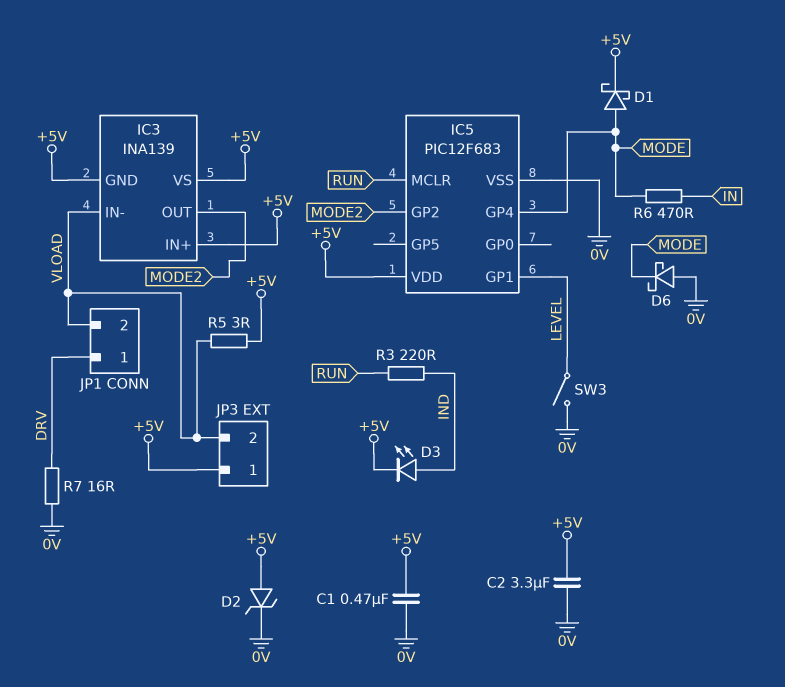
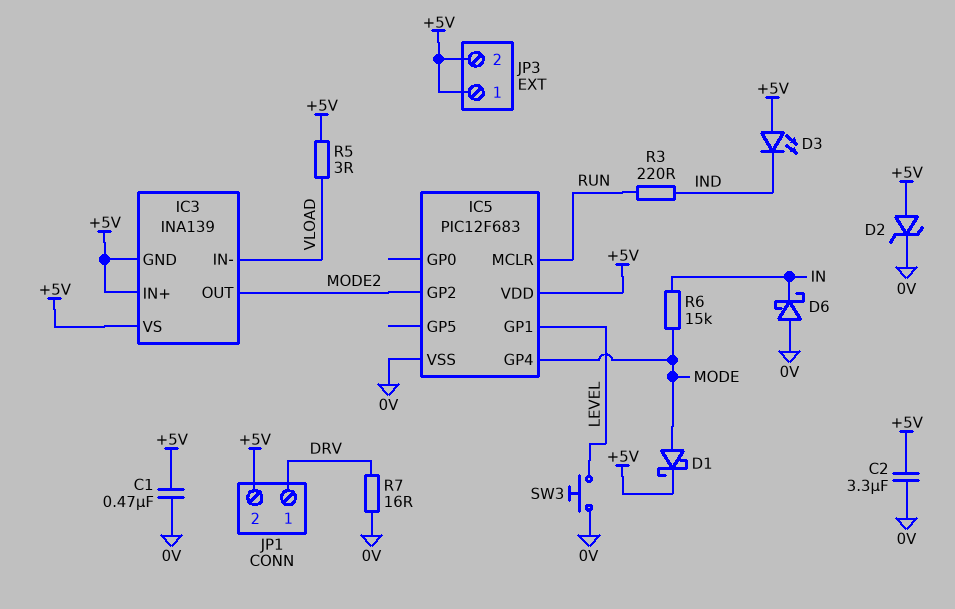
D3: LED (A IND, K +5V) -> LED (A +5V, K IND)
D6: schottky (A 0V, K MODE) -> schottky (A 0V, K IN)
JP1 pin 2: VLOAD -> +5V
JP3 pin 2: VLOAD -> +5V
R6: 470 (IN, MODE) -> 15k (IN, MODE)
SW3: switch (0V, LEVEL) -> button (0V, LEVEL)

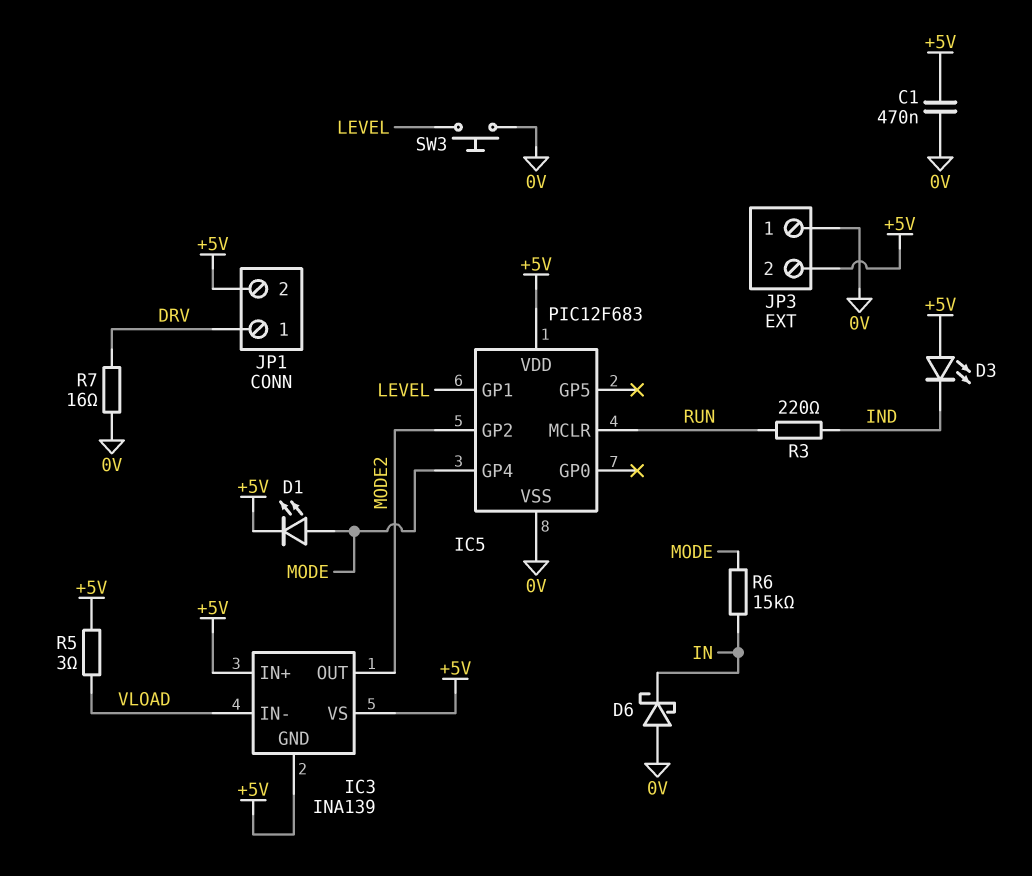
C2: 3.3uF (+5V, 0V) -> none
D1: schottky (A MODE, K +5V) -> LED (A MODE, K +5V)
D2: zener (A +5V, K 0V) -> none
JP3 pin 1: +5V -> 0V

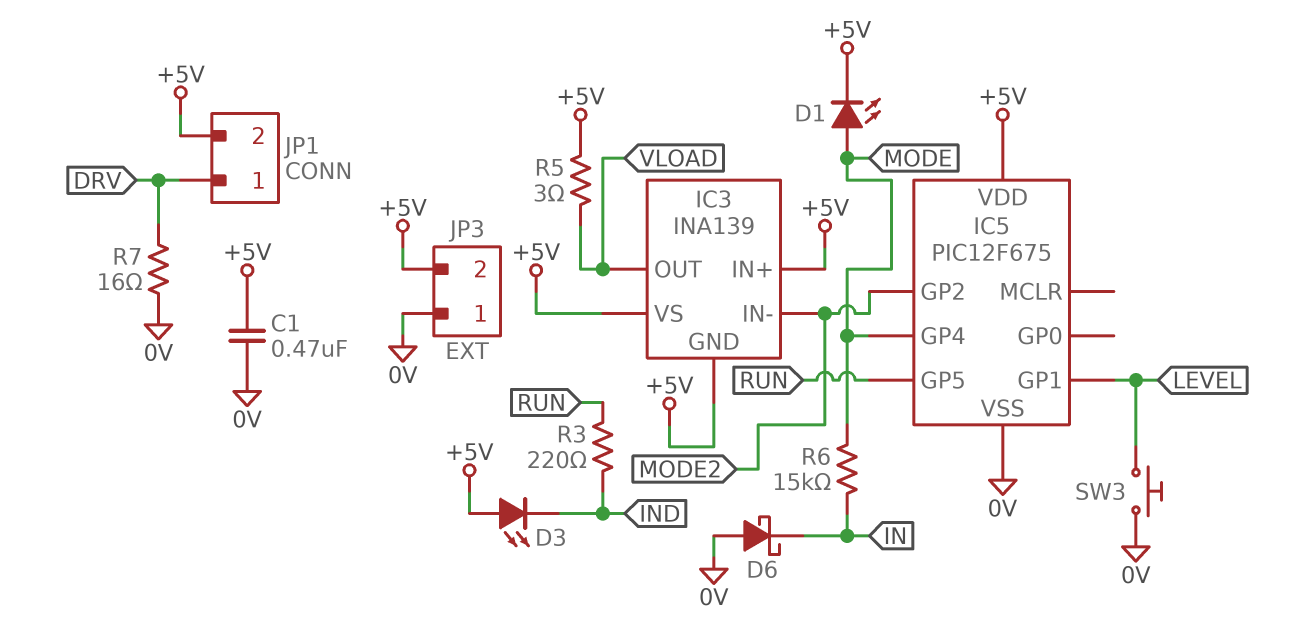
IC3 pin IN-: VLOAD -> MODE2
IC3 pin OUT: MODE2 -> VLOAD
IC5: PIC12F683 -> PIC12F675
IC5 pin GP5: none -> RUN
IC5 pin MCLR: RUN -> none

